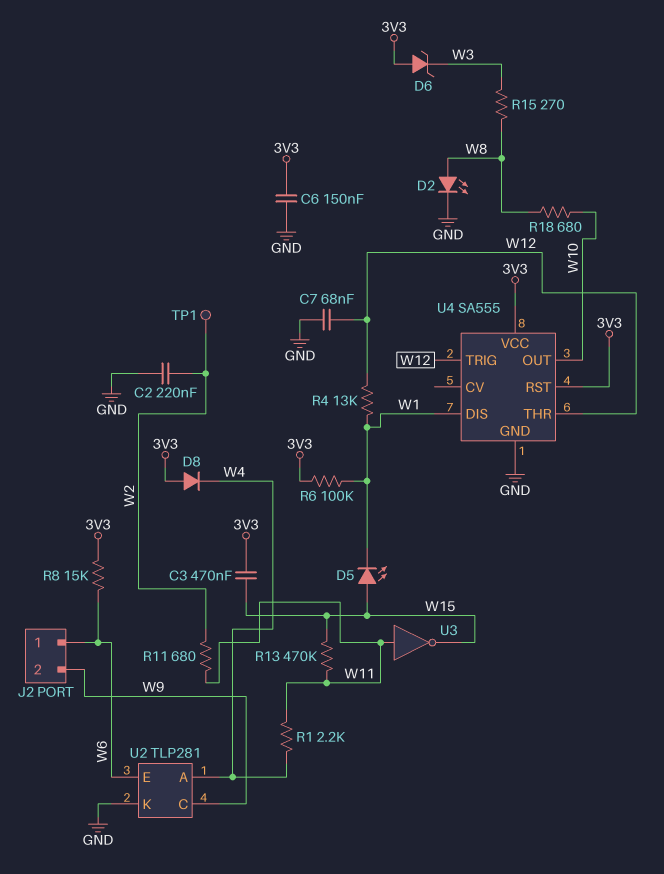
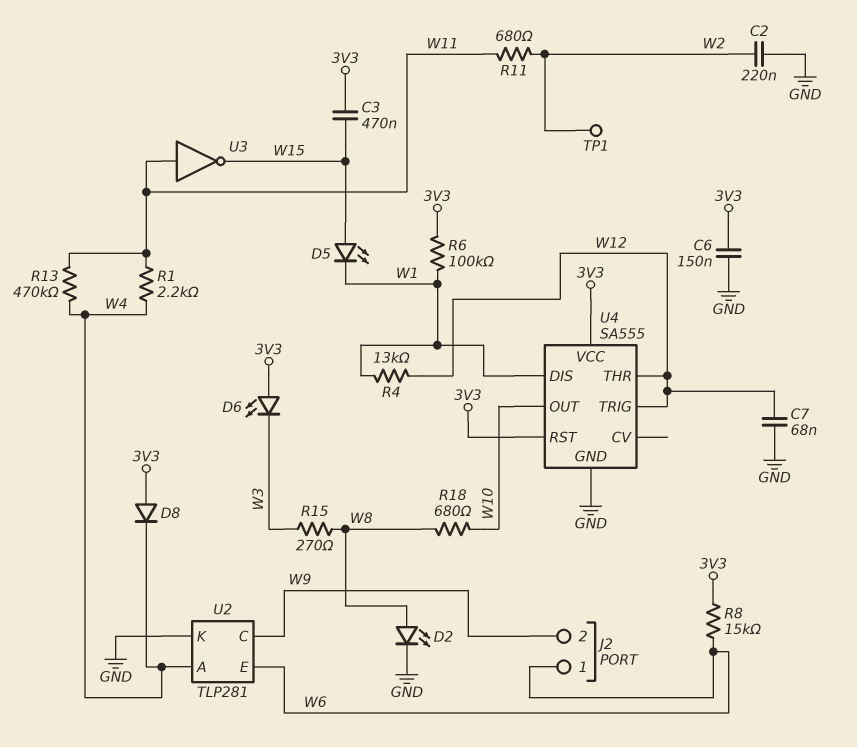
D6: zener (A 3V3, K W3) -> LED (A 3V3, K W3)
R13: 470k (W11, W15) -> 470k (W4, W11)

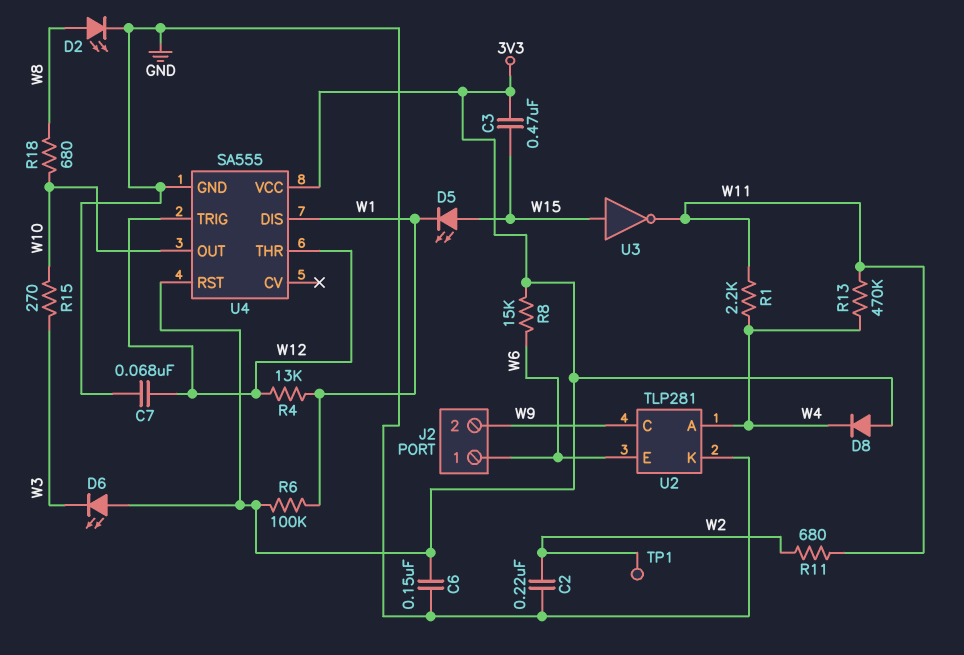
R15: 270 (W3, W8) -> 270 (W3, W10)
U3: NOT (in W11, out W15) -> NOT (in W15, out W11)

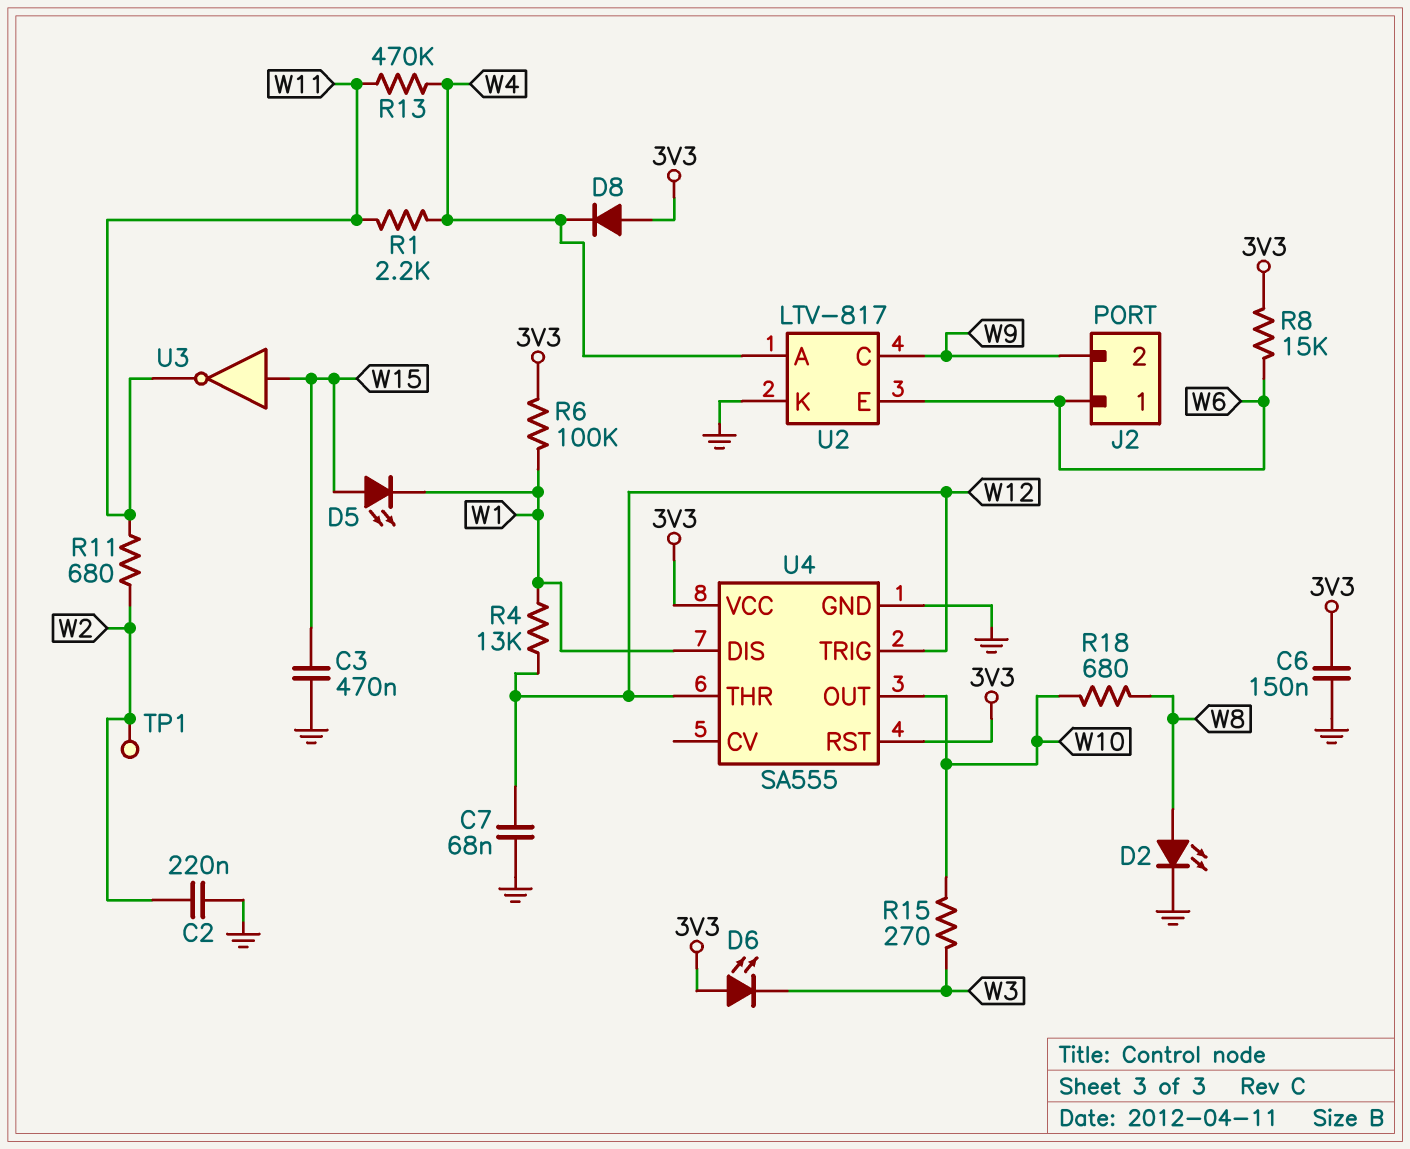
C3: 470nF (3V3, W15) -> 470nF (GND, W15)
U2: TLP281 -> LTV-817

